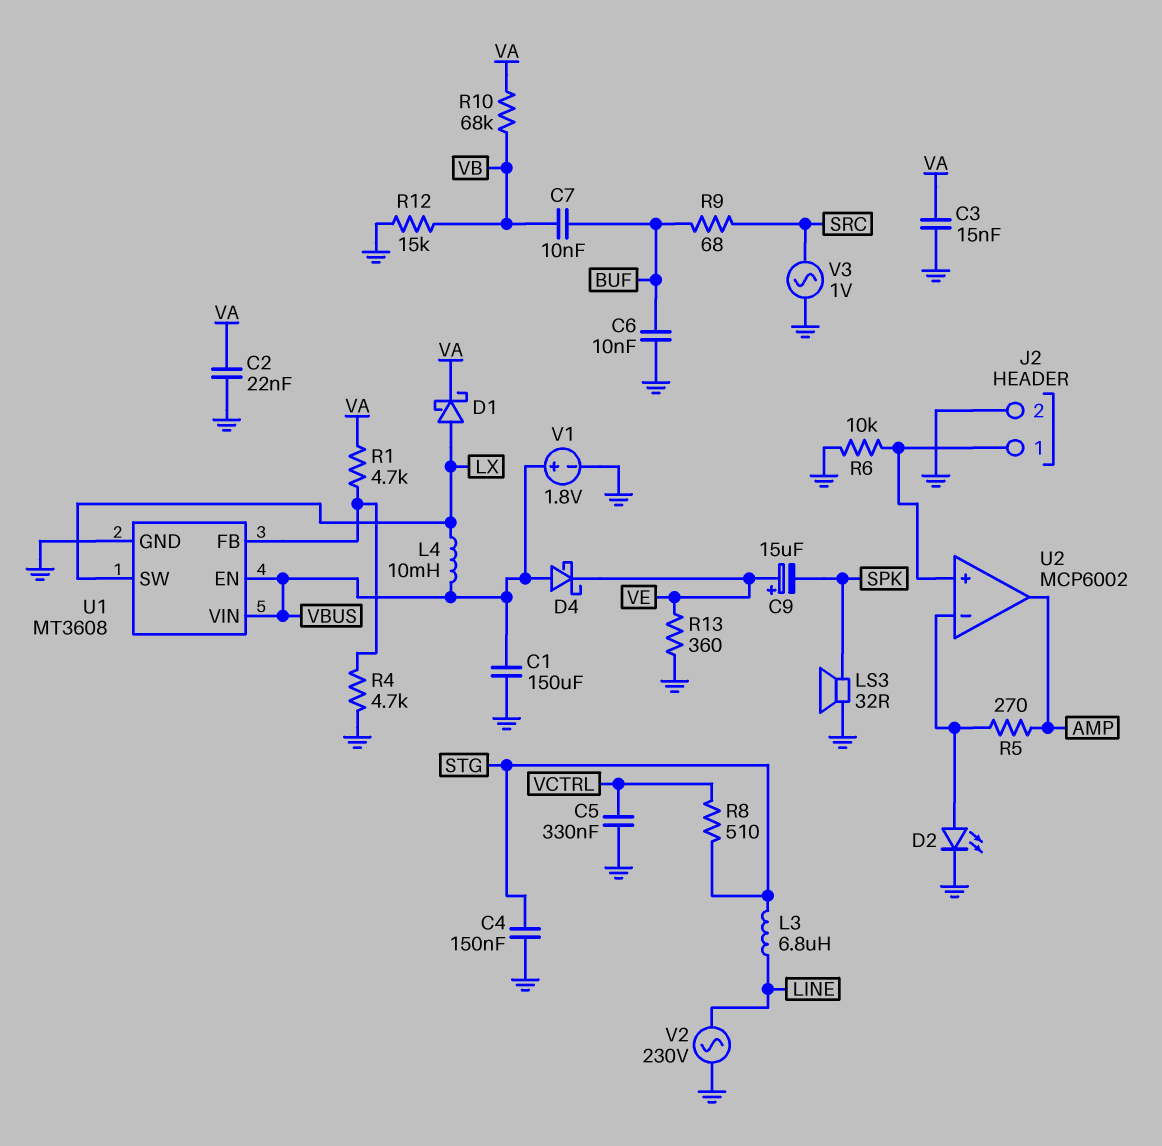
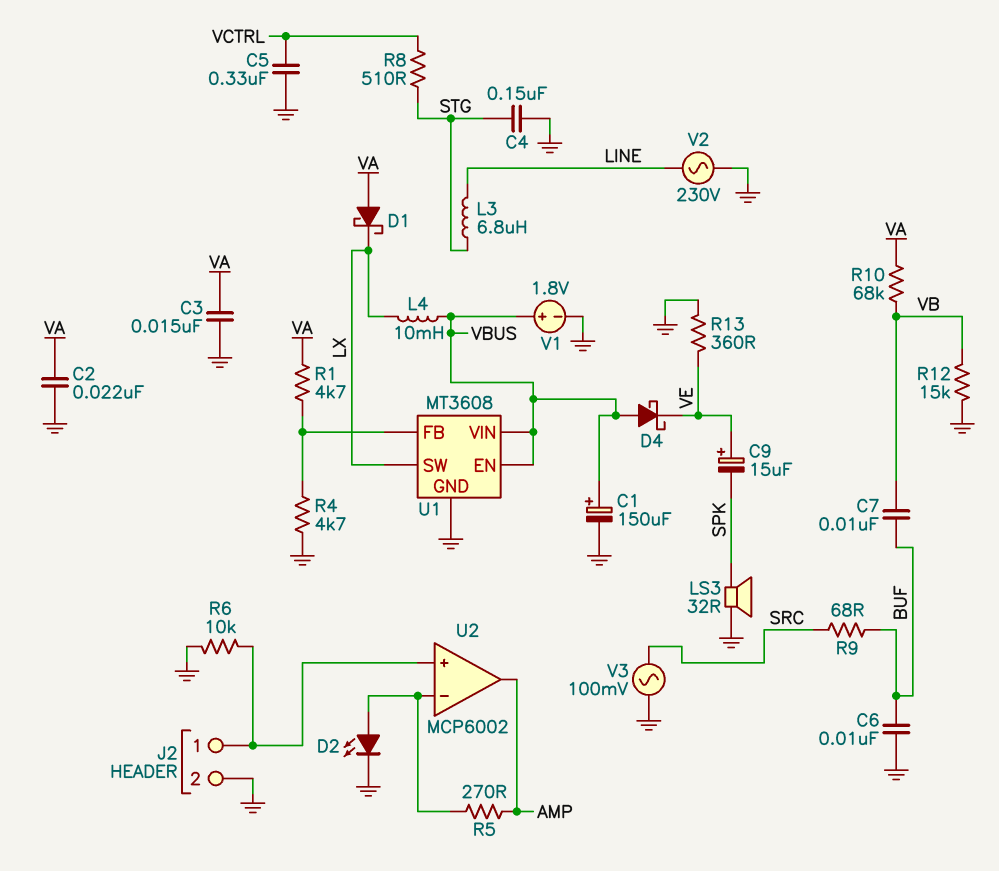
C1: 150uF (GND, VBUS) -> 150uF (plus VBUS, minus GND)
D1: schottky (A LX, K VA) -> schottky (A VA, K LX)
V3: AC 1V (GND, SRC) -> AC 100mV (GND, SRC)

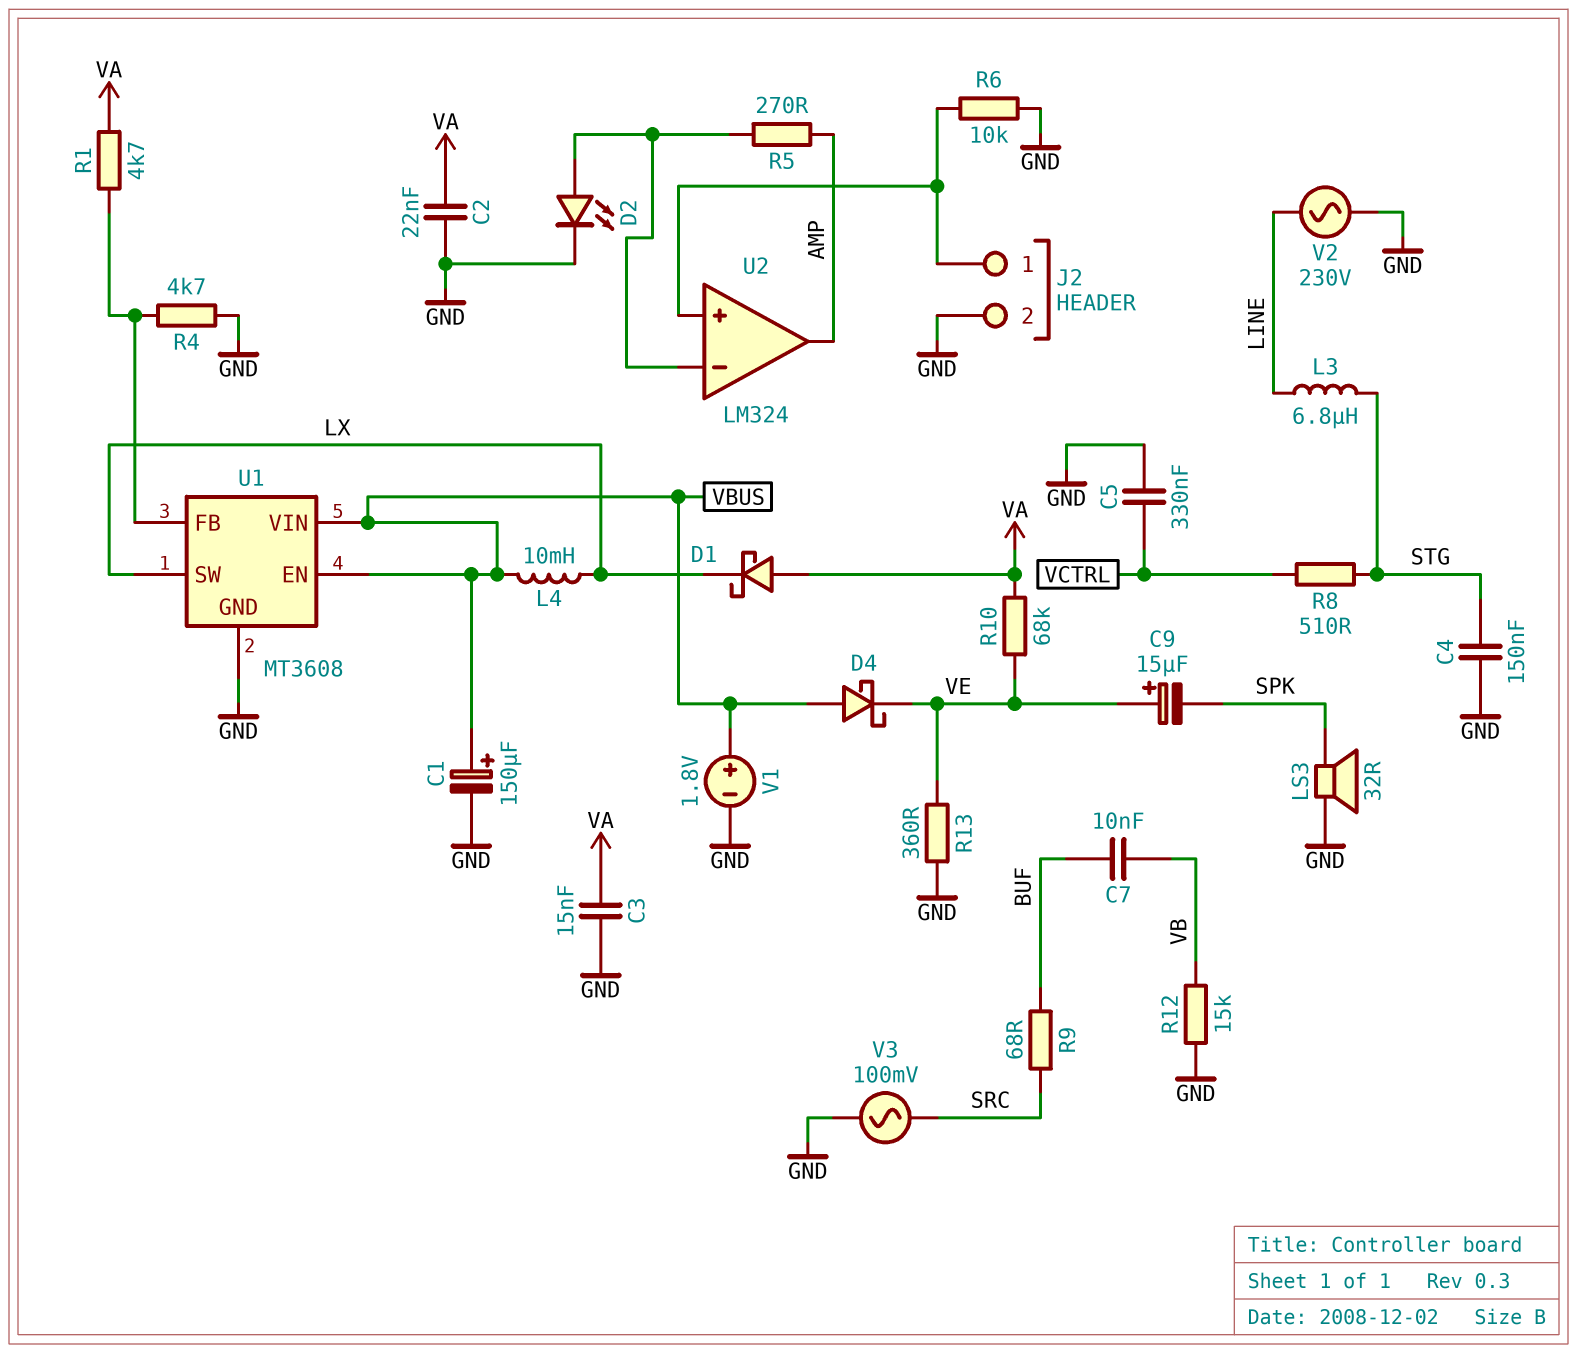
C6: 10nF (BUF, GND) -> none
R10: 68k (VA, VB) -> 68k (VA, VE)
U2: MCP6002 -> LM324

